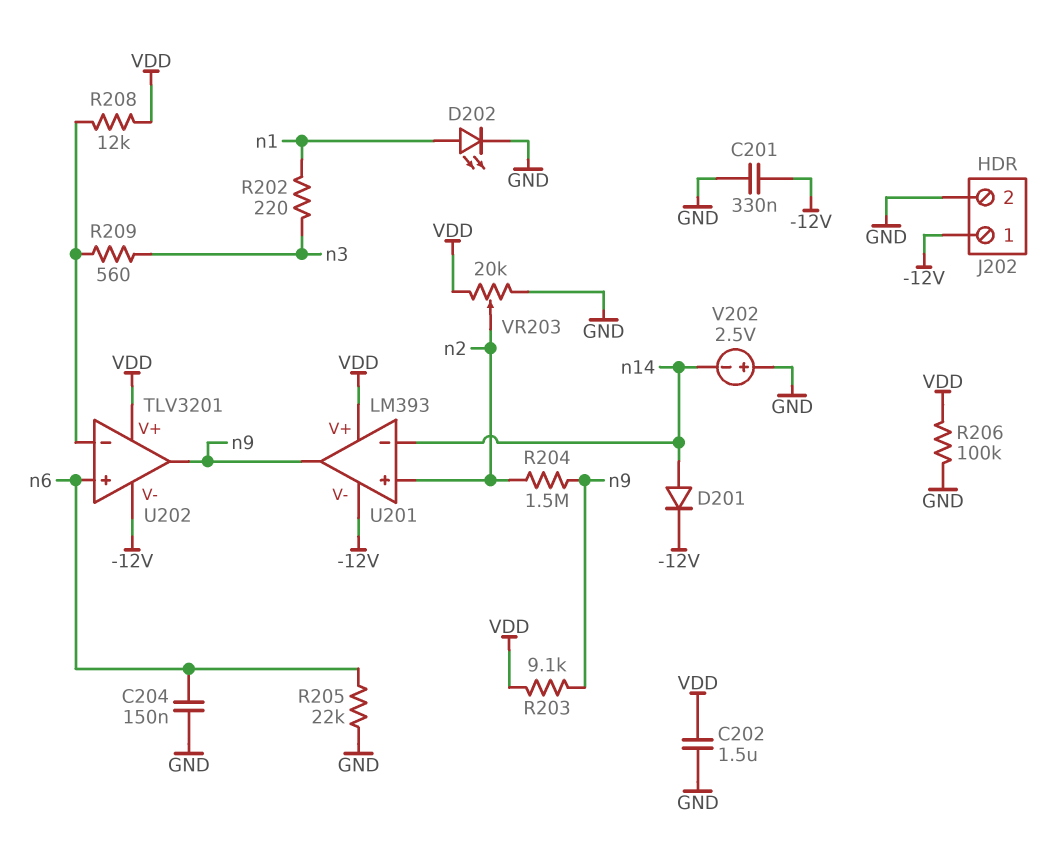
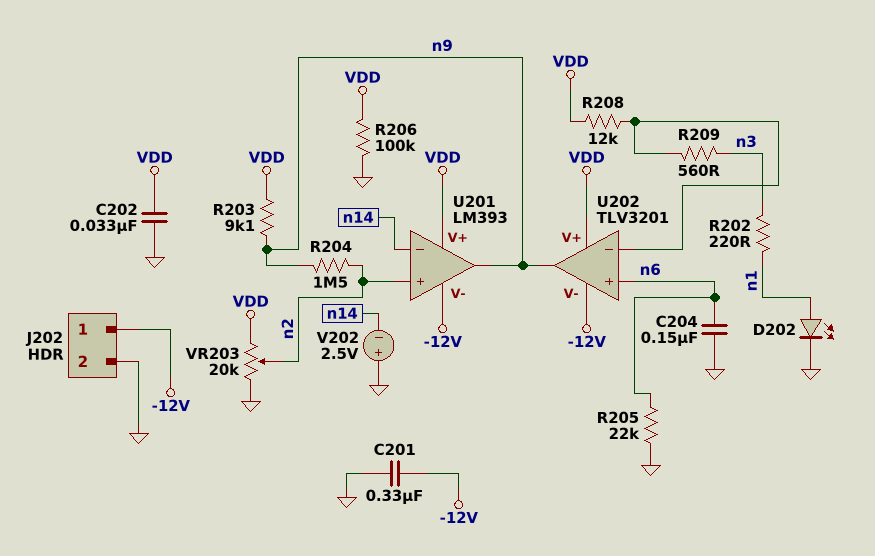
C202: 1.5uF (GND, VDD) -> 33nF (GND, VDD)
D201: diode (A n14, K -12V) -> none

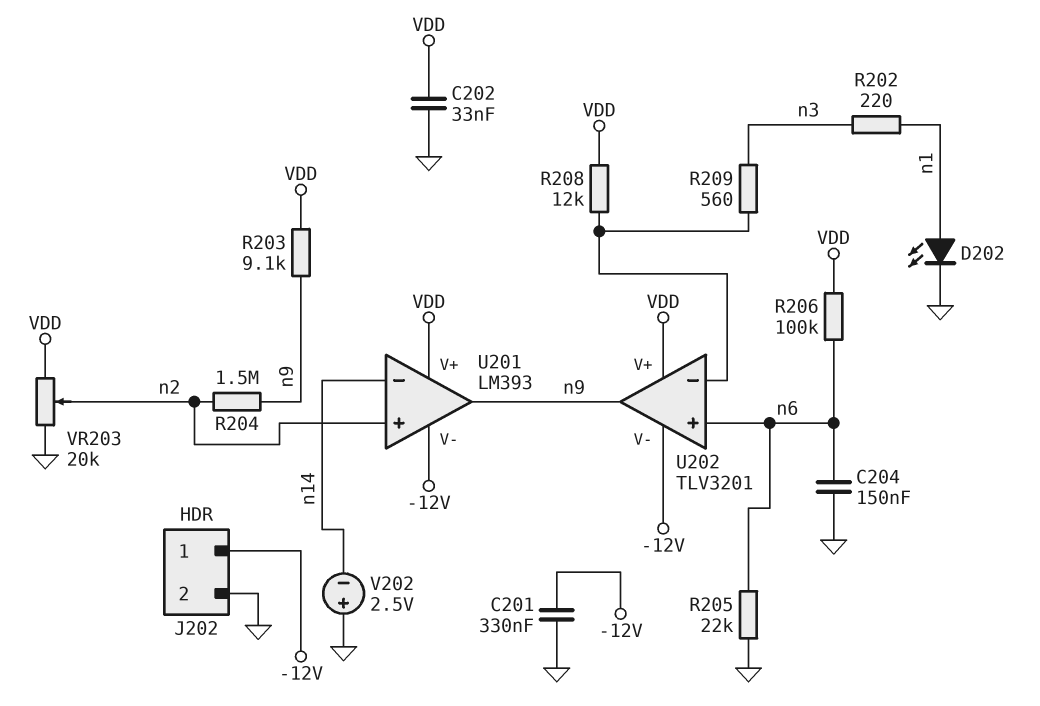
R206: 100k (GND, VDD) -> 100k (VDD, n6)

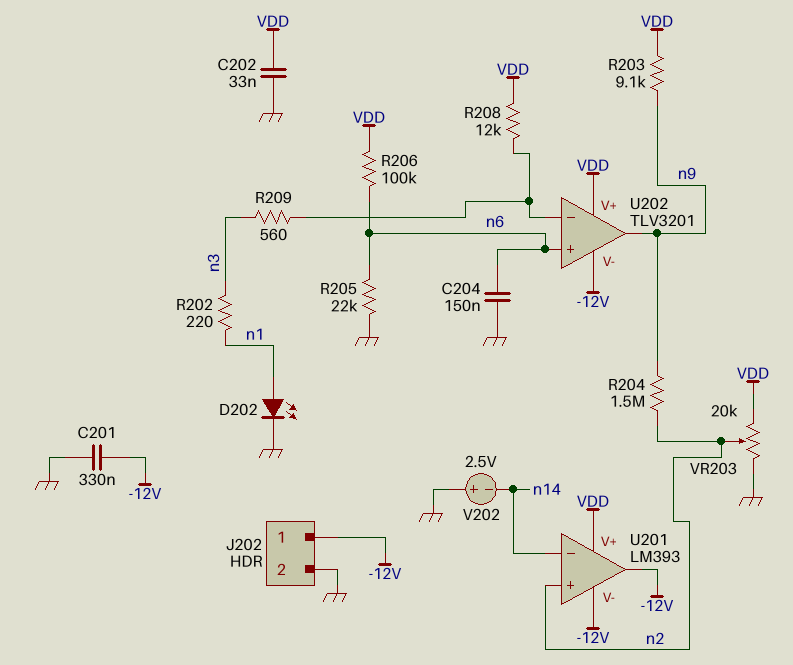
U201 pin out: n9 -> -12V

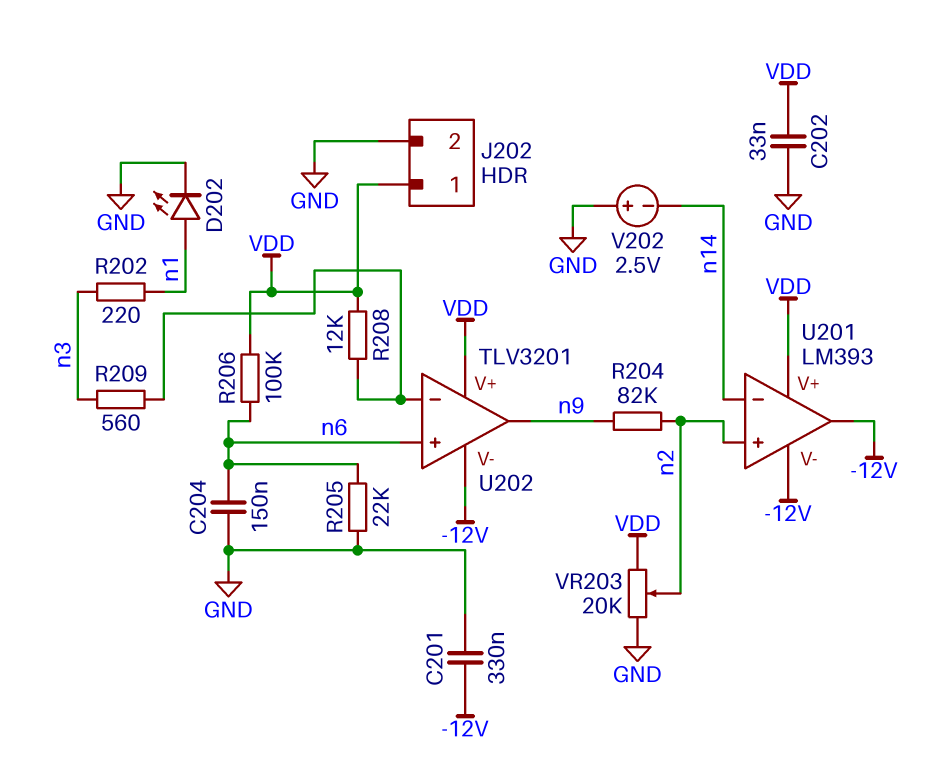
J202 pin 1: -12V -> VDD
R203: 9.1k (VDD, n9) -> none
R204: 1.5M (n2, n9) -> 82k (n2, n9)

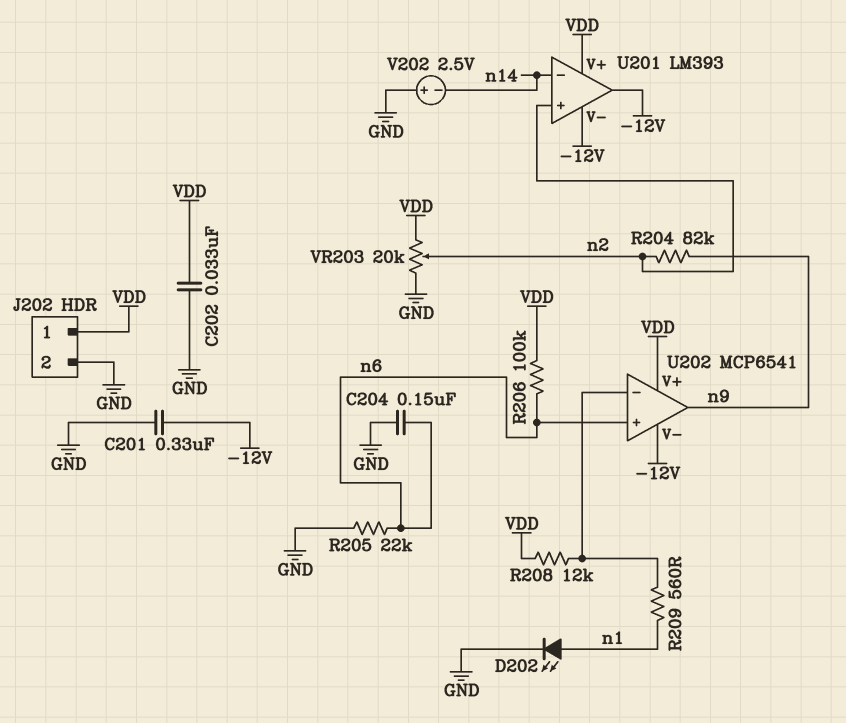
R202: 220 (n1, n3) -> none
R209: 560 (U202/in-, n3) -> 560 (U202/in-, n1)
U202: TLV3201 -> MCP6541

